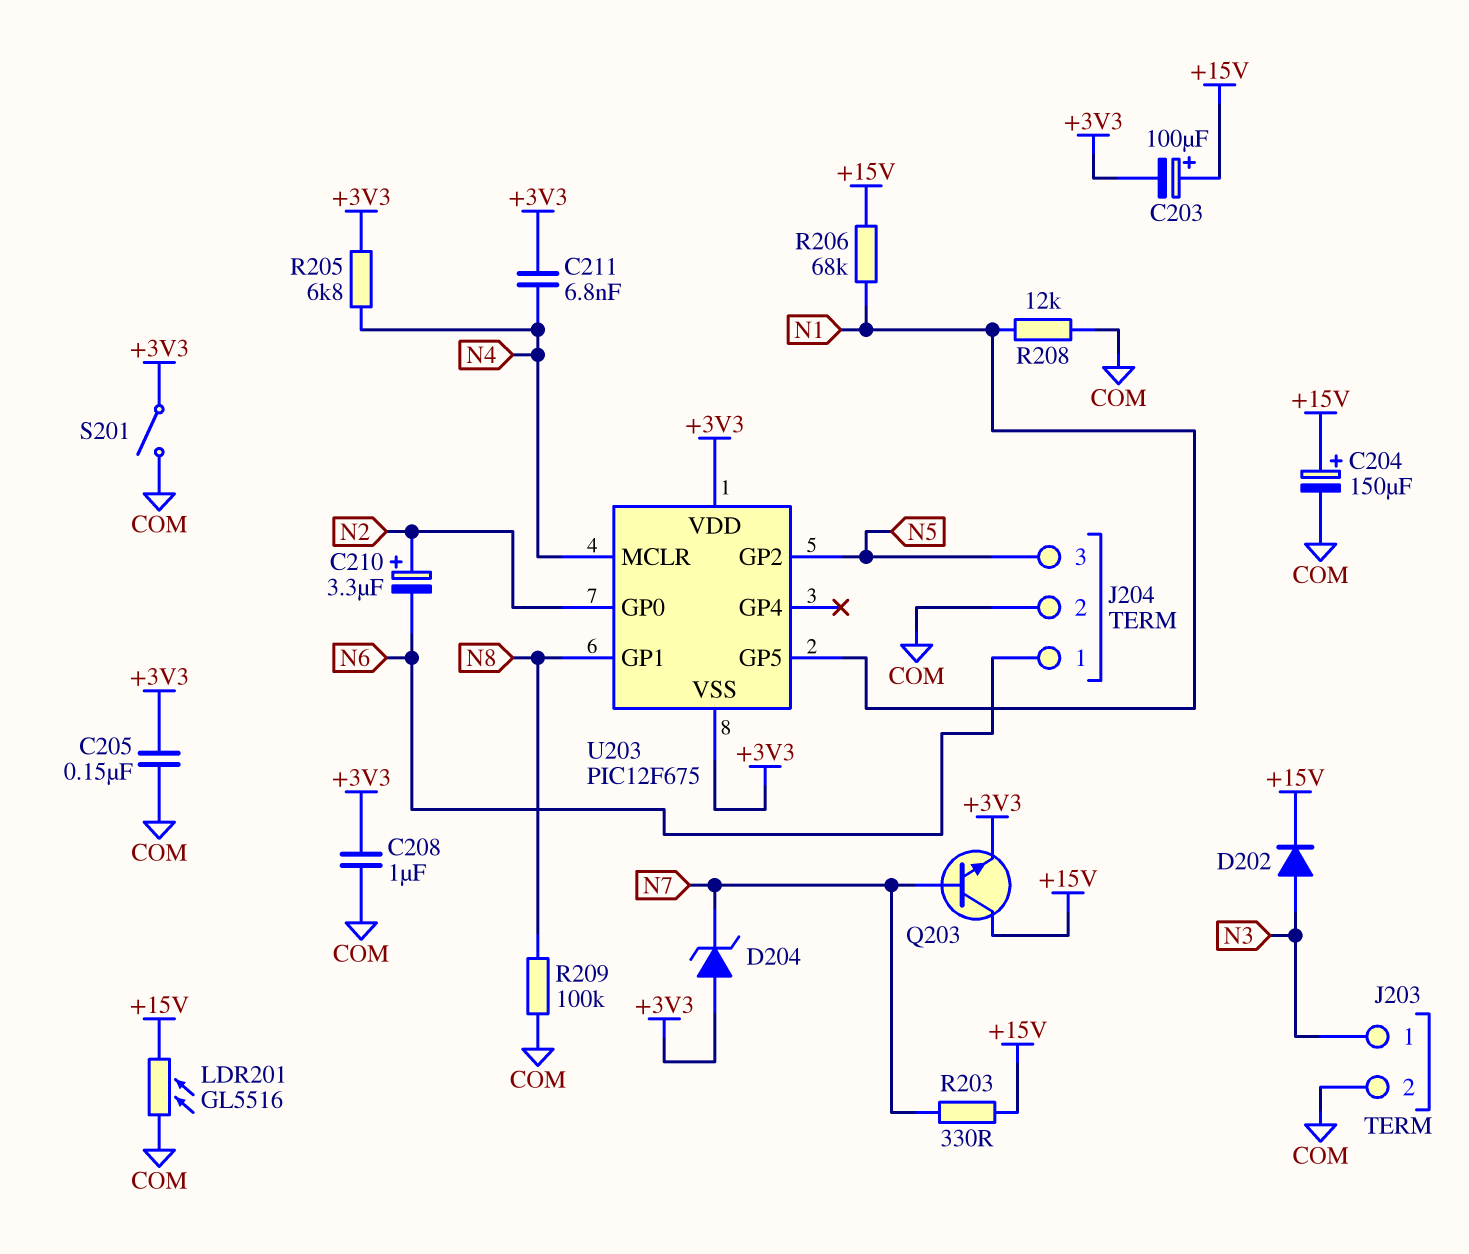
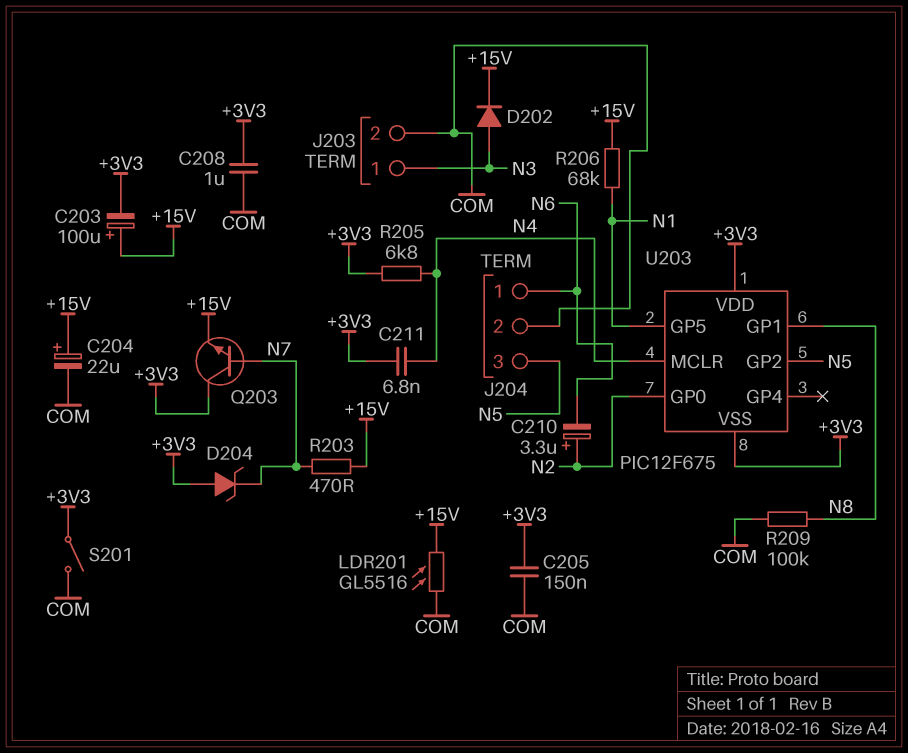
C204: 150uF (plus +15V, minus COM) -> 22uF (plus +15V, minus COM)
Q203: NPN (B N7, C +15V, E +3V3) -> NPN (B N7, C +3V3, E +15V)
R203: 330 (+15V, N7) -> 470 (+15V, N7)
R208: 12k (COM, N1) -> none

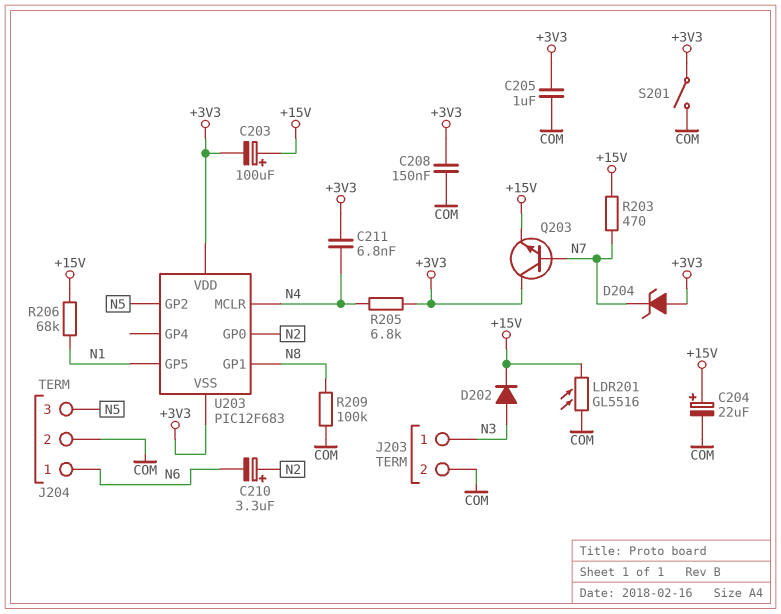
C205: 150nF (+3V3, COM) -> 1uF (+3V3, COM)
C208: 1uF (+3V3, COM) -> 150nF (+3V3, COM)
U203: PIC12F675 -> PIC12F683

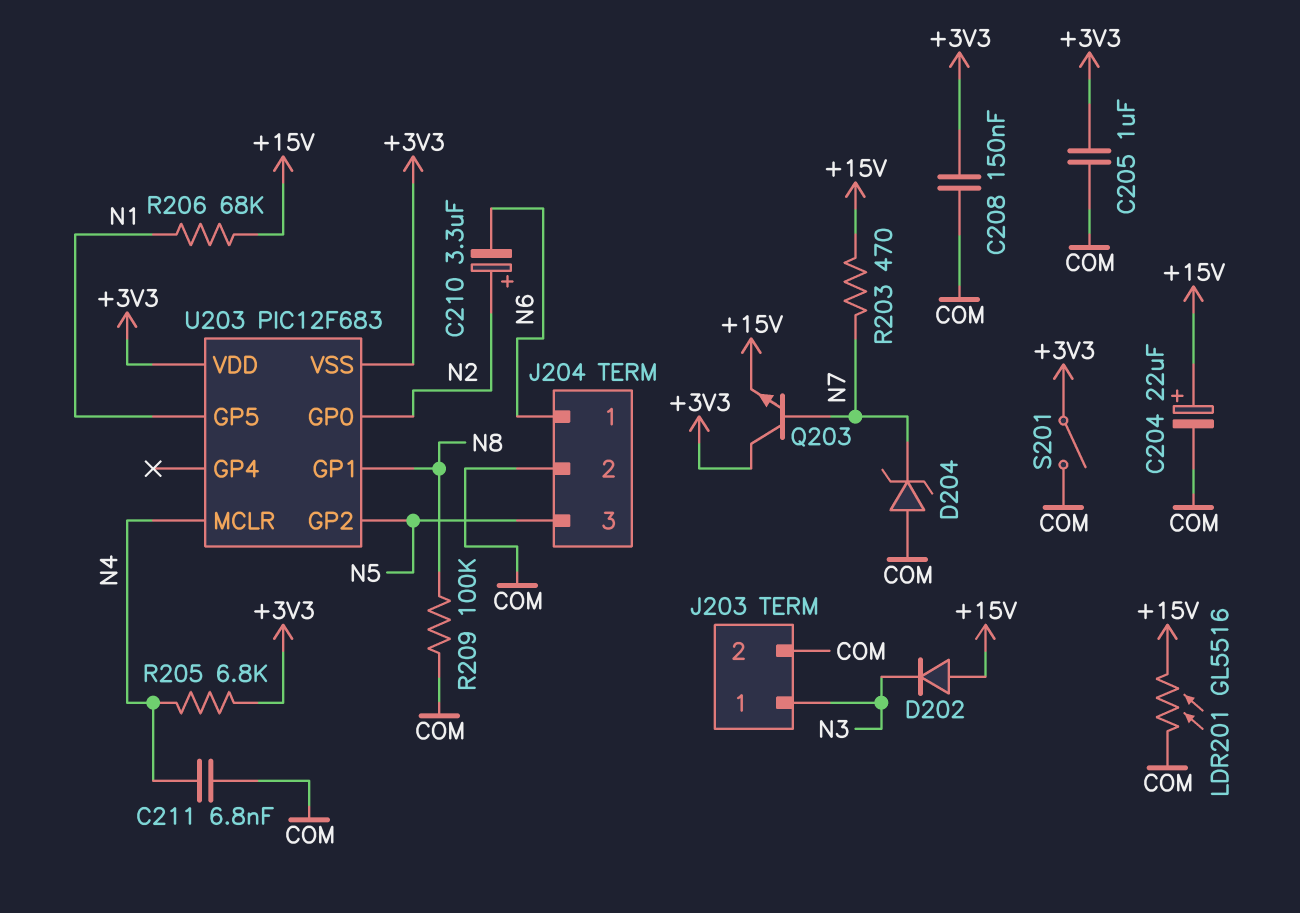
C203: 100uF (plus +15V, minus +3V3) -> none
C211: 6.8nF (+3V3, N4) -> 6.8nF (COM, N4)
D202: diode (A N3, K +15V) -> diode (A +15V, K N3)
D204: zener (A +3V3, K N7) -> zener (A COM, K N7)

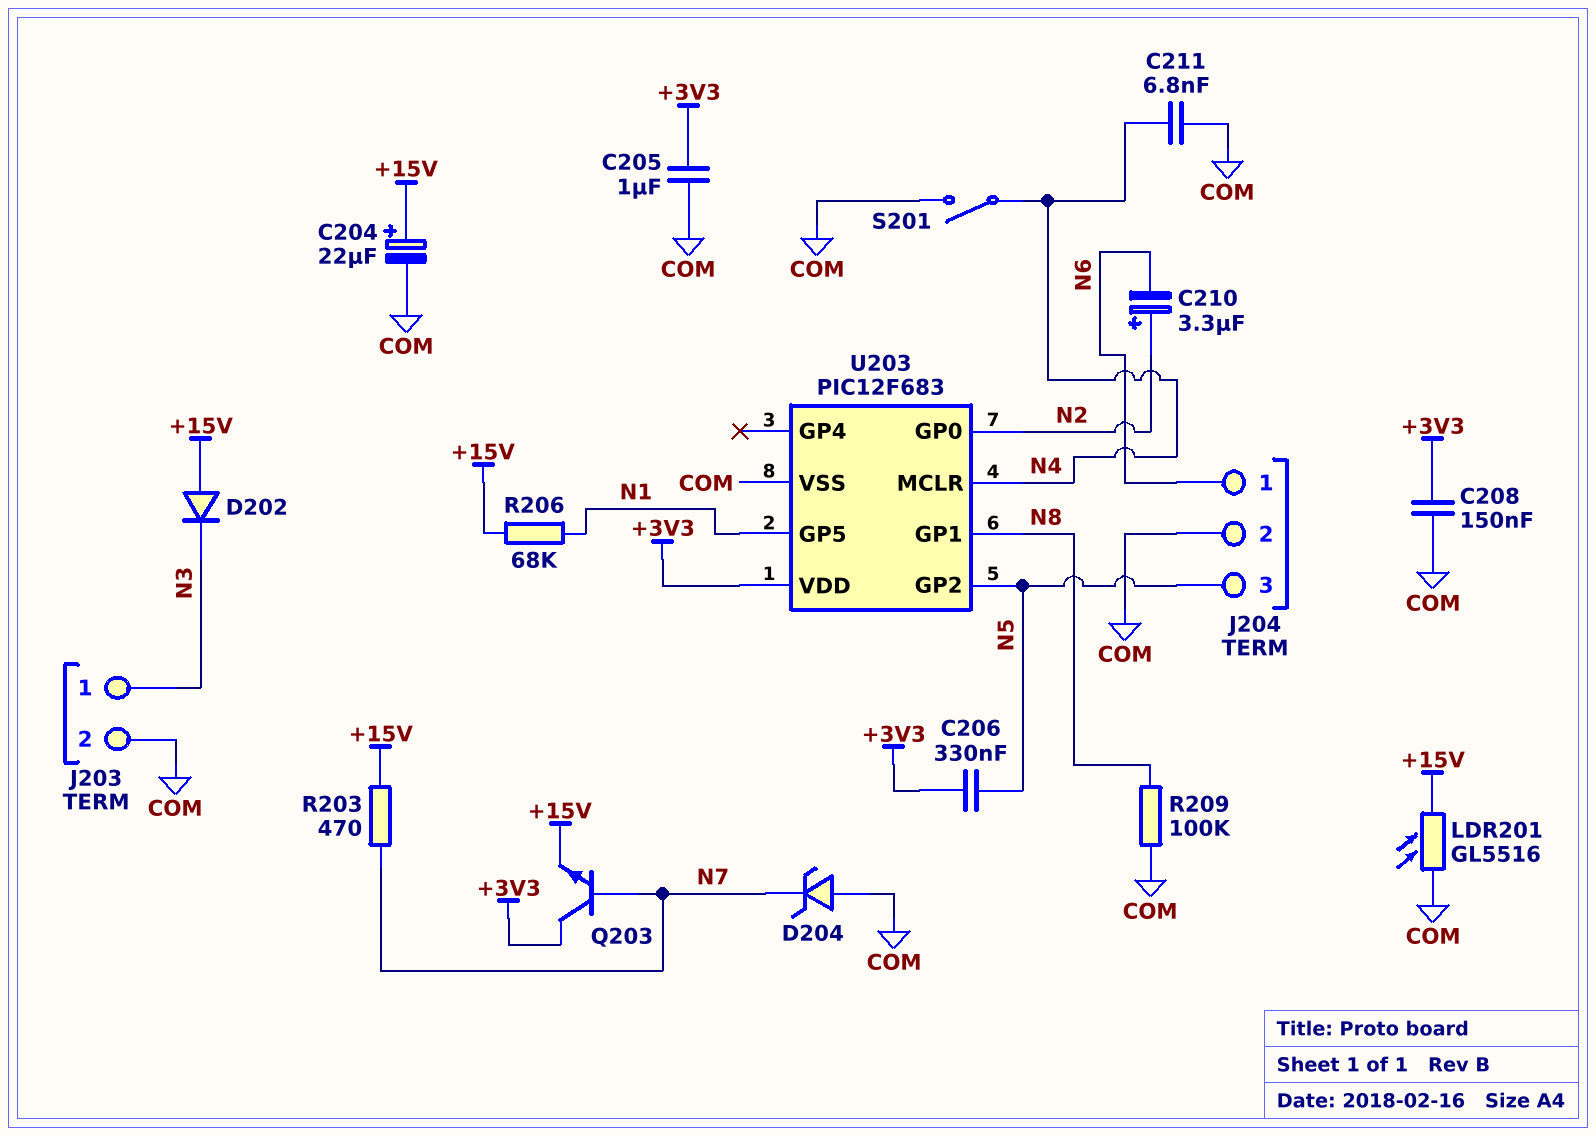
C206: none -> 330nF (+3V3, N5)
R205: 6.8k (+3V3, N4) -> none
S201: switch (+3V3, COM) -> switch (COM, N4)
U203 pin VSS: +3V3 -> COM

